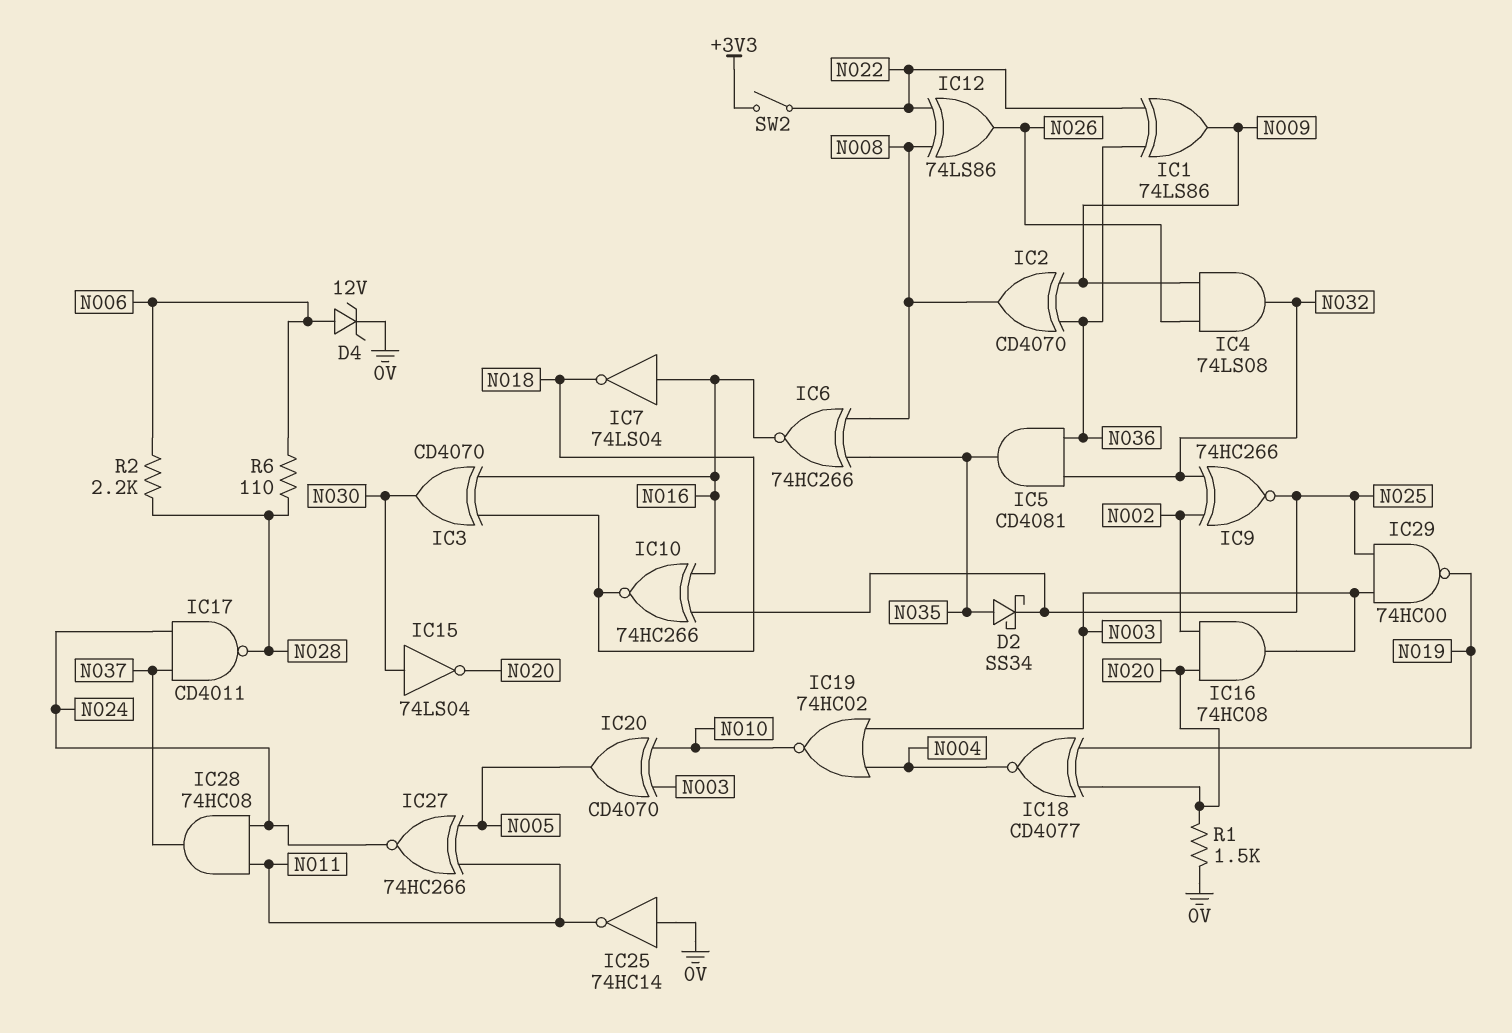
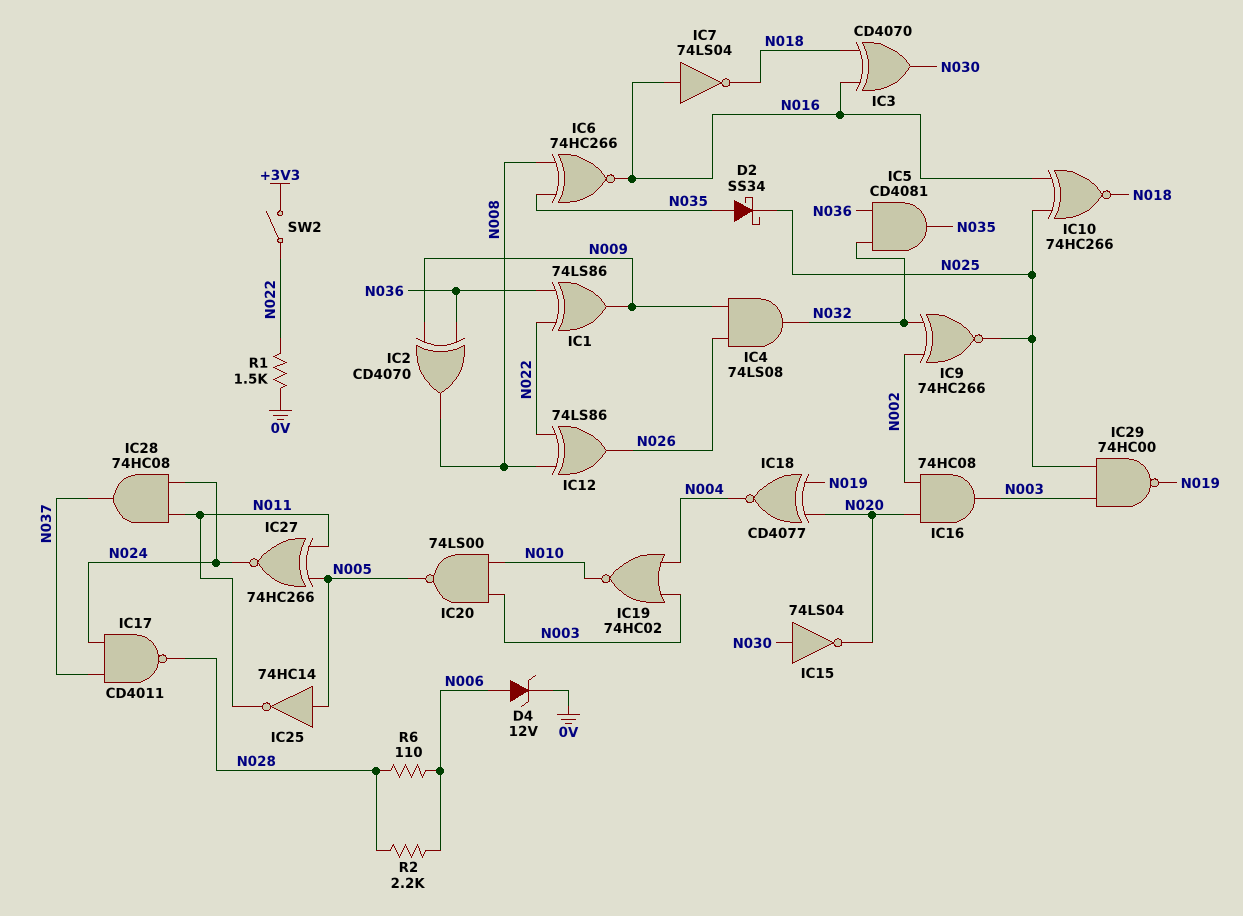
IC20: XOR CD4070 (in N003, in N010, out N005) -> NAND 74LS00 (in N003, in N010, out N005)
IC25: NOT 74HC14 (in 0V, out N011) -> NOT 74HC14 (in N005, out N011)
R1: 1.5k (0V, N020) -> 1.5k (0V, N022)

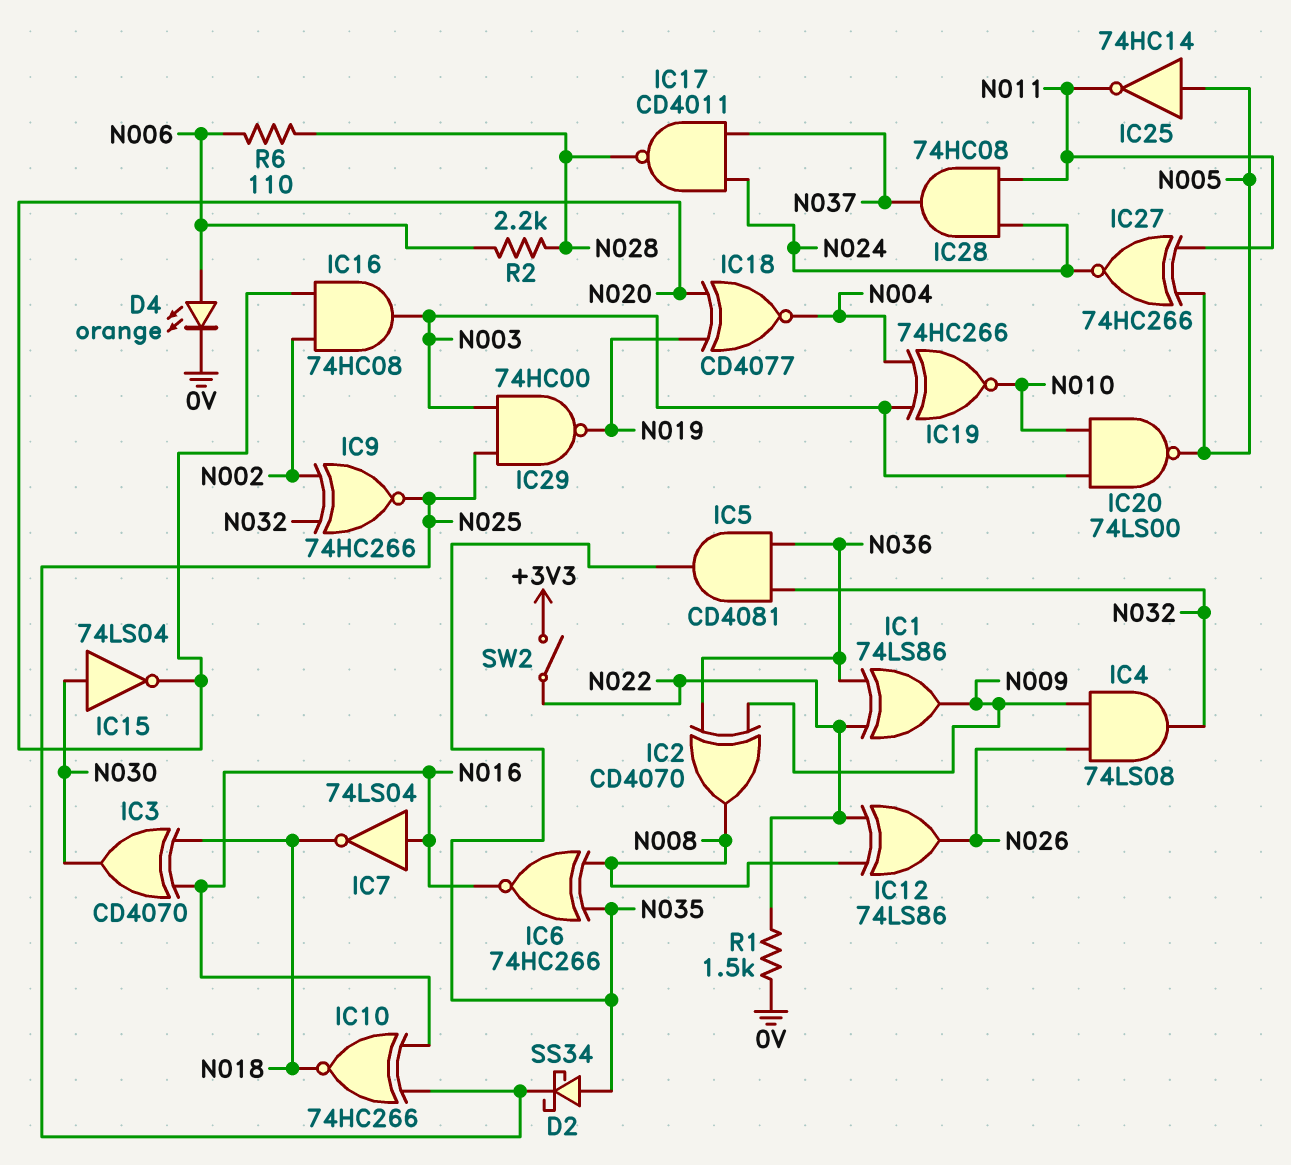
D4: zener 12V (A N006, K 0V) -> LED orange (A N006, K 0V)
IC19: NOR 74HC02 (in N003, in N004, out N010) -> XNOR 74HC266 (in N003, in N004, out N010)

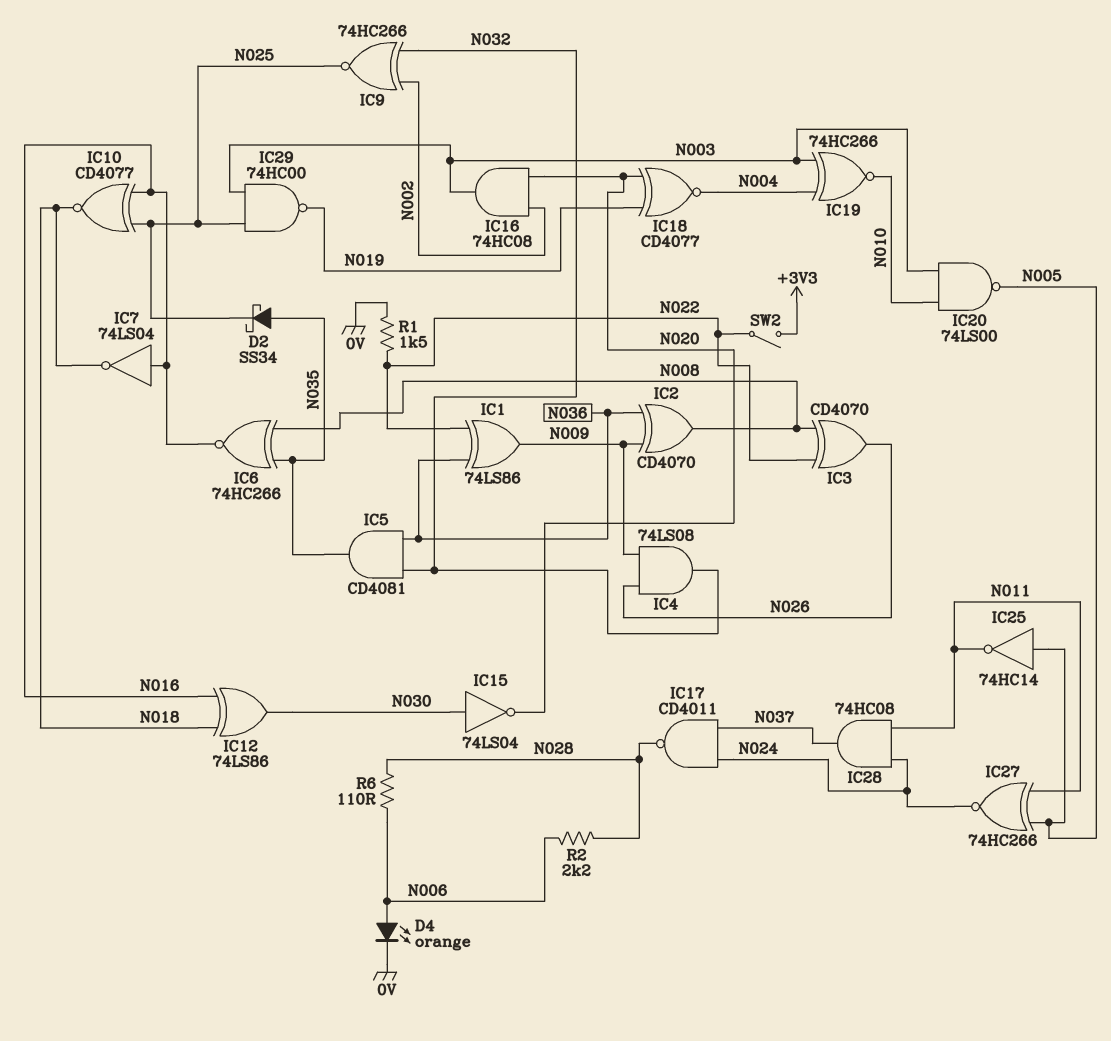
IC3: XOR CD4070 (in N016, in N018, out N030) -> XOR CD4070 (in N008, in N022, out N026)
IC10: XNOR 74HC266 (in N016, in N025, out N018) -> XNOR CD4077 (in N016, in N025, out N018)
IC12: XOR 74LS86 (in N008, in N022, out N026) -> XOR 74LS86 (in N016, in N018, out N030)

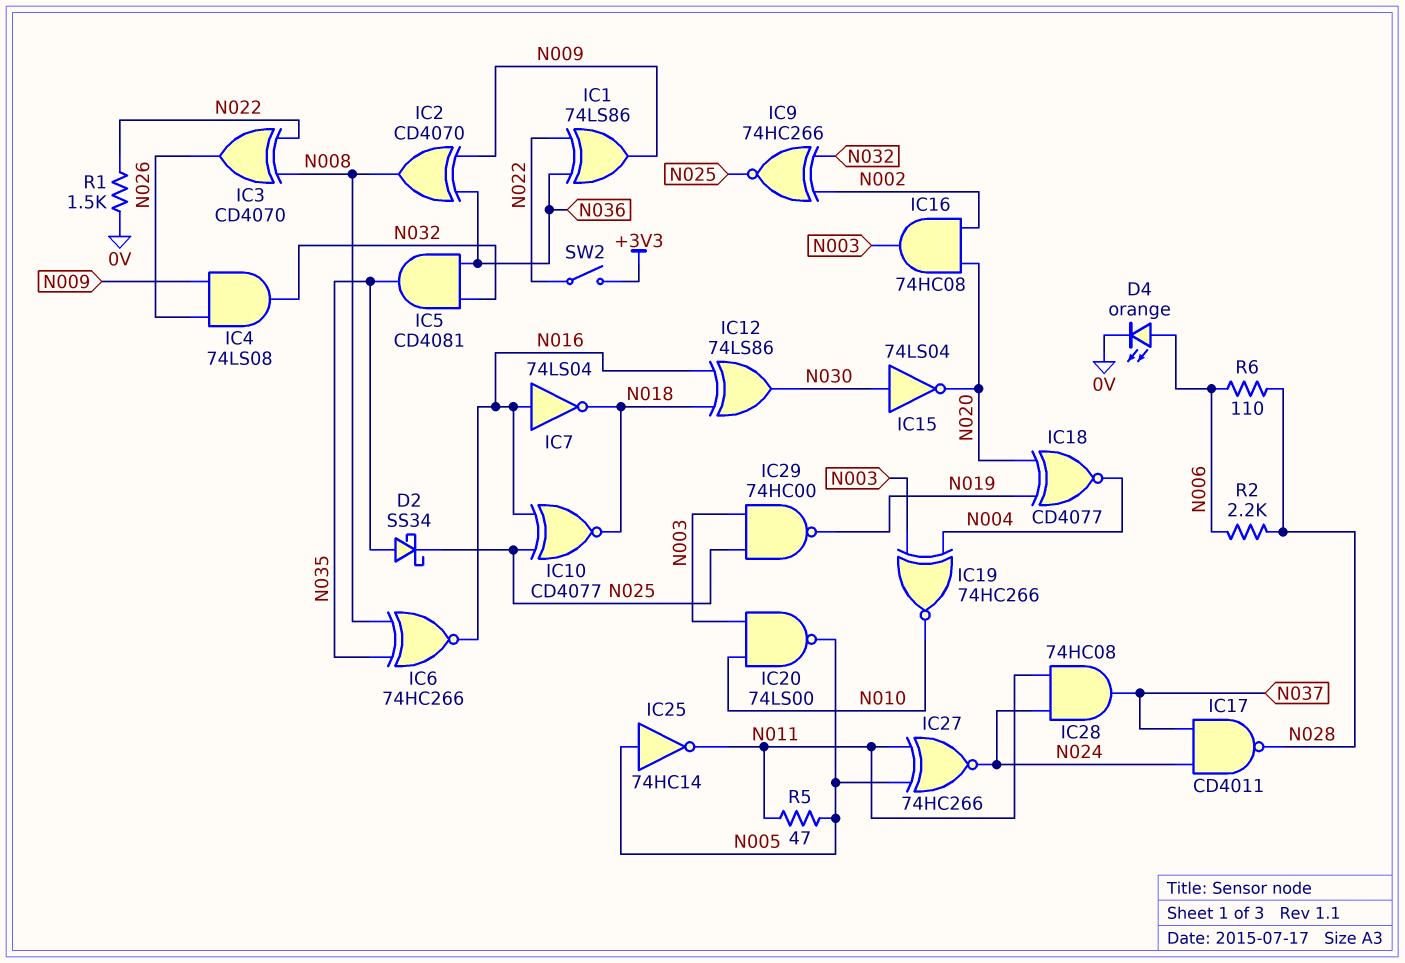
R5: none -> 47 (N005, N011)

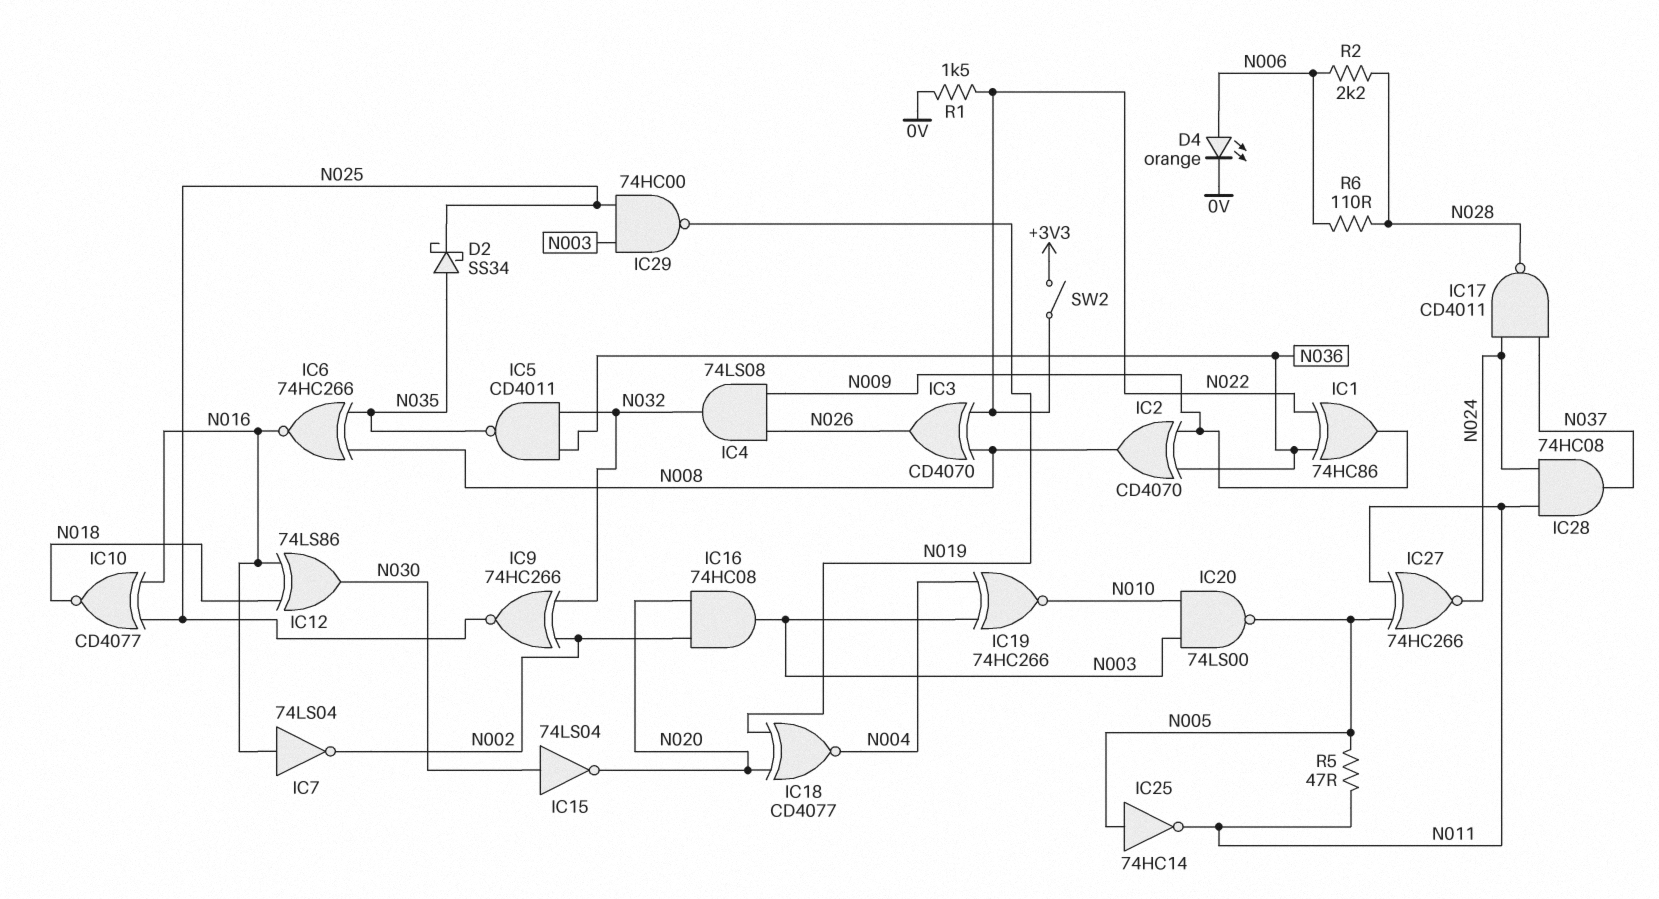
IC1: XOR 74LS86 (in N022, in N036, out N009) -> XOR 74HC86 (in N022, in N036, out N009)
IC5: AND CD4081 (in N032, in N036, out N035) -> NAND CD4011 (in N032, in N036, out N035)
IC7: NOT 74LS04 (in N016, out N018) -> NOT 74LS04 (in N016, out N002)

